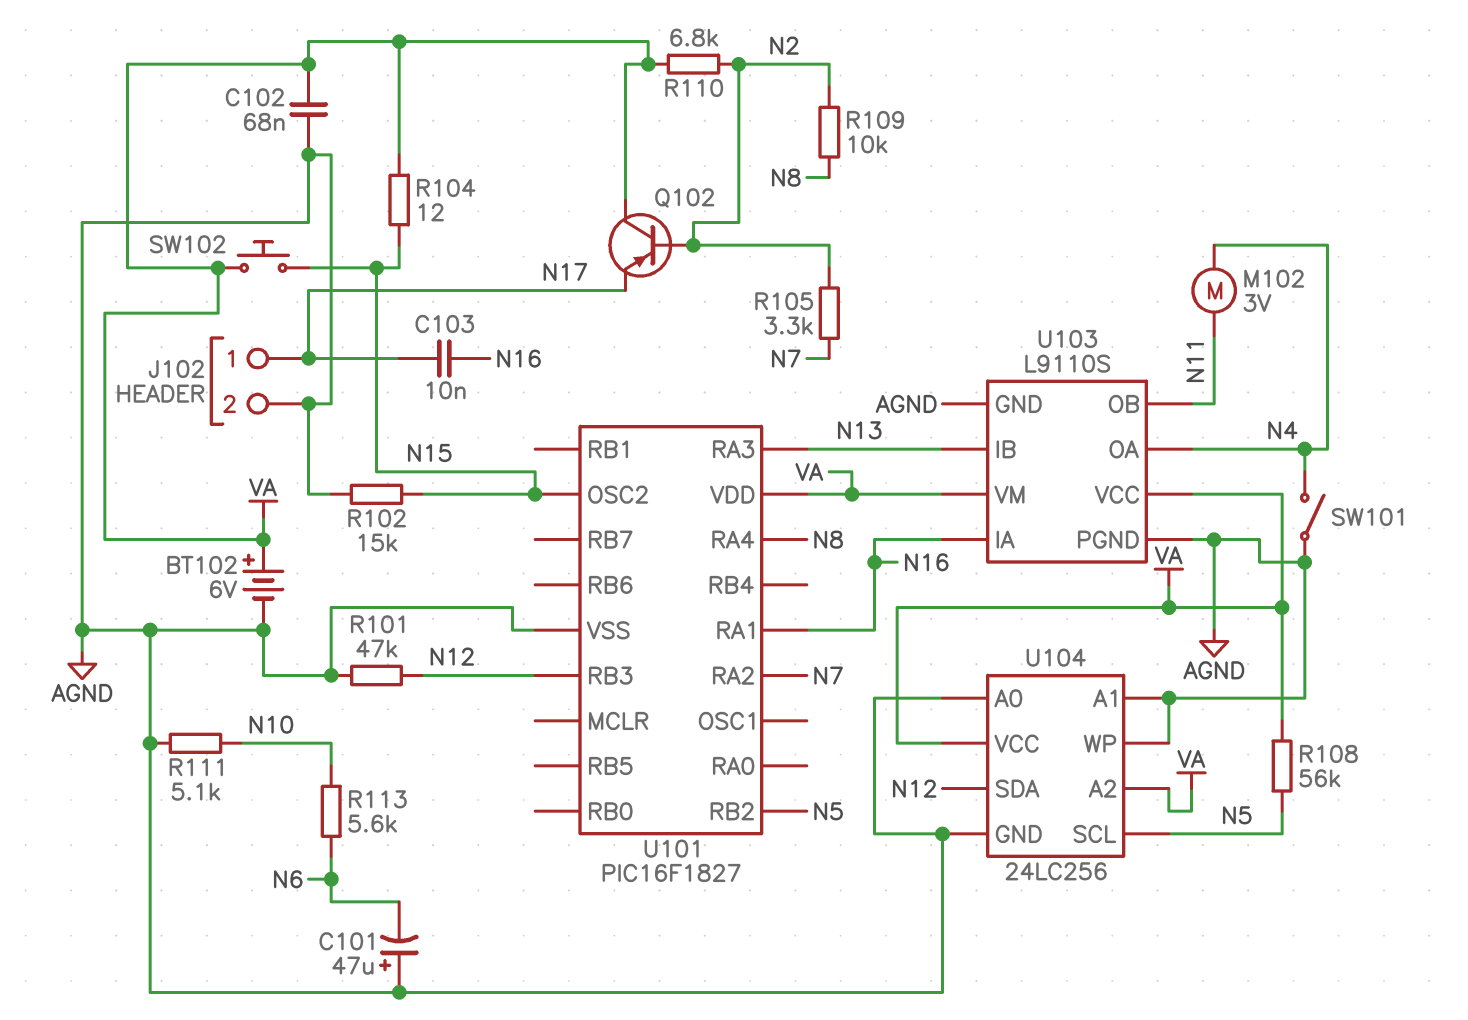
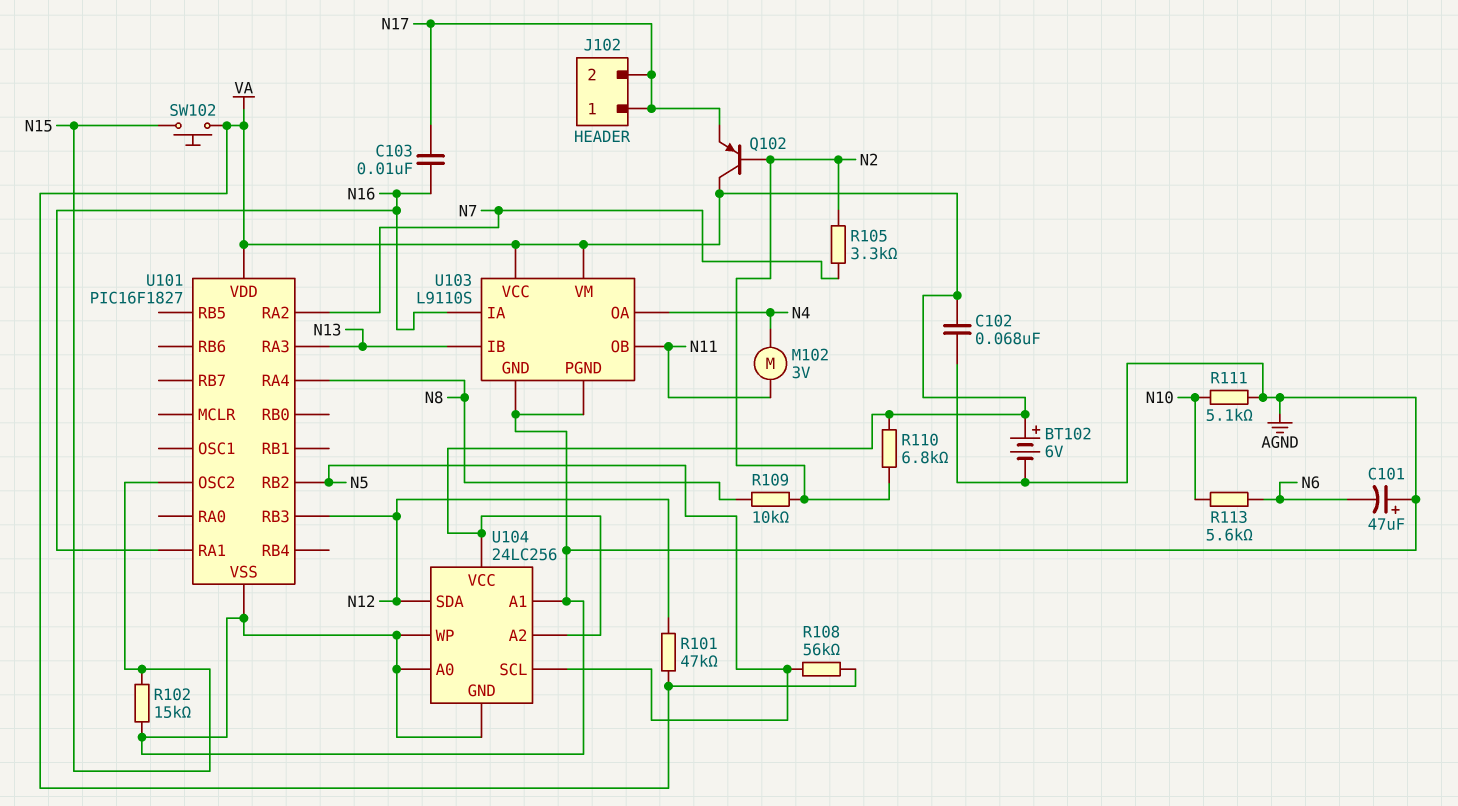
J102 pin 2: AGND -> N17
R101: 47k (AGND, N12) -> 47k (N12, VA)
R104: 12 (N15, VA) -> none
SW101: switch (AGND, N4) -> none

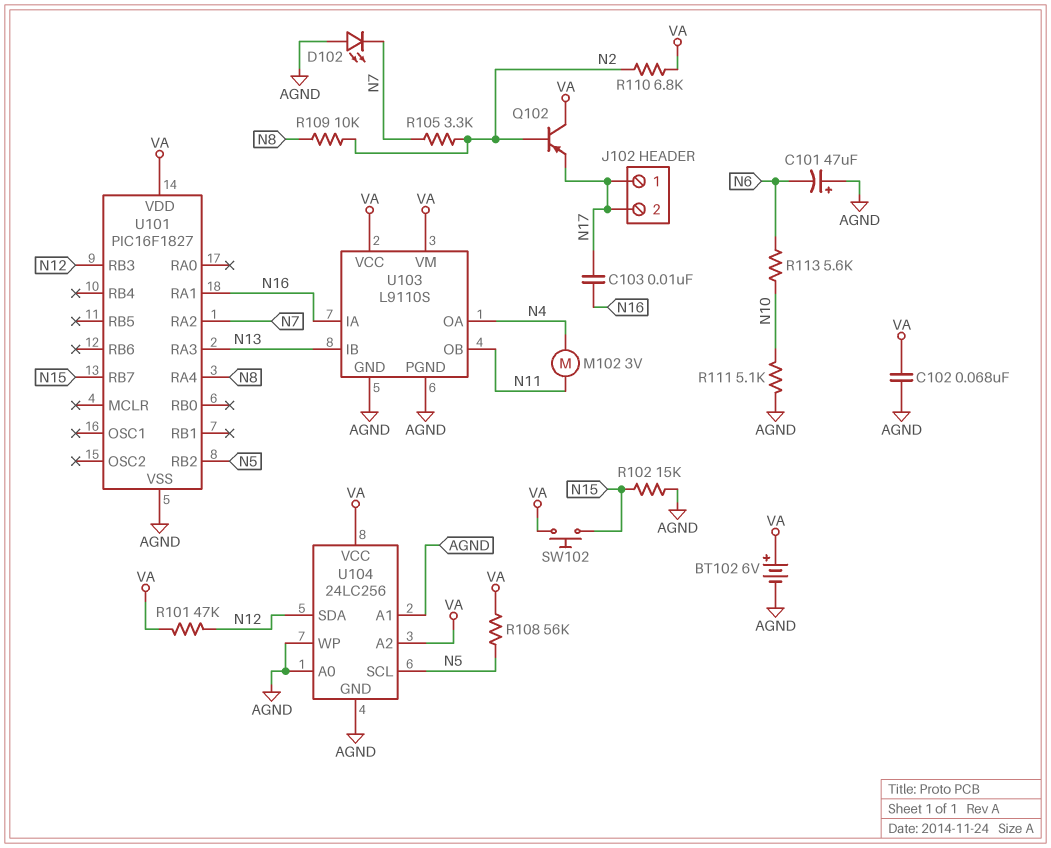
D102: none -> LED (A AGND, K N7)
U101 pin OSC2: N15 -> none
U101 pin RB7: none -> N15

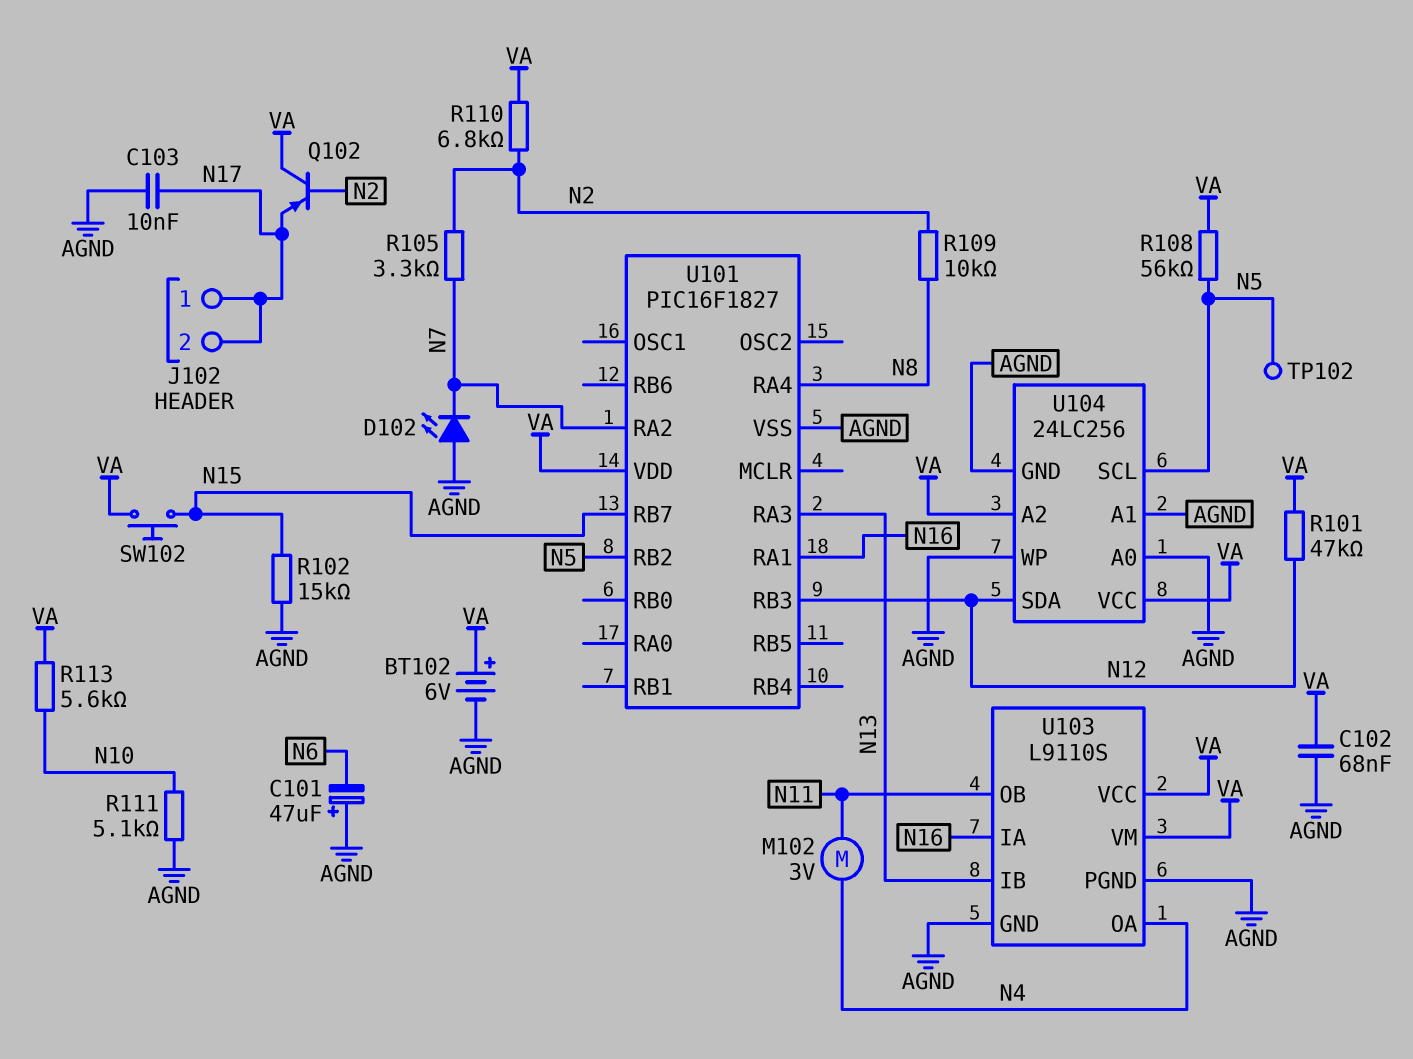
C103: 10nF (N16, N17) -> 10nF (AGND, N17)
R113: 5.6k (N6, N10) -> 5.6k (N10, VA)
TP102: none -> test point (N5)

